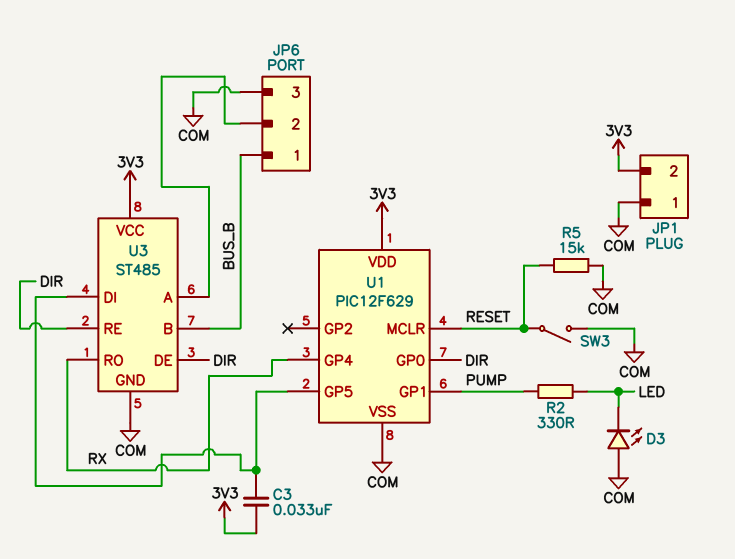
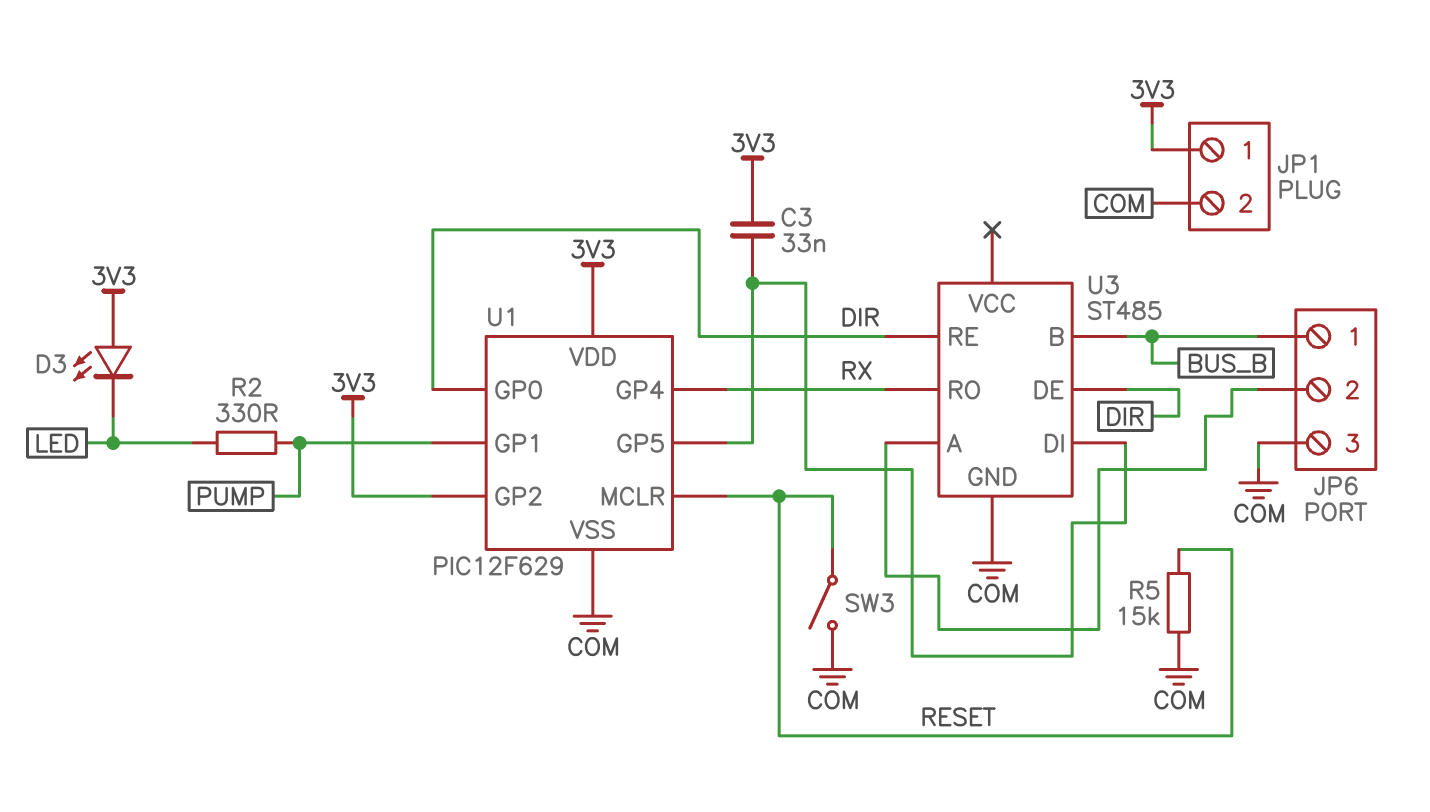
D3: LED (A COM, K LED) -> LED (A 3V3, K LED)
JP1 pin 1: COM -> 3V3
JP1 pin 2: 3V3 -> COM
U1 pin GP2: none -> 3V3
U3 pin VCC: 3V3 -> none

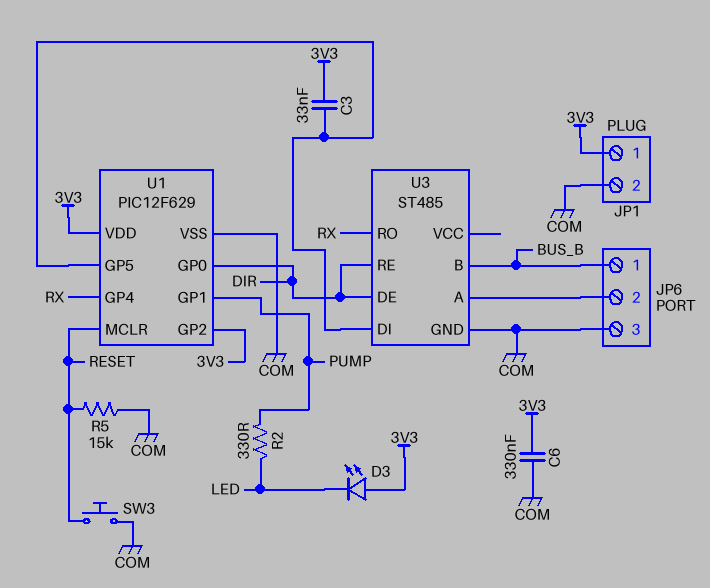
C6: none -> 330nF (3V3, COM)
SW3: switch (COM, RESET) -> button (COM, RESET)

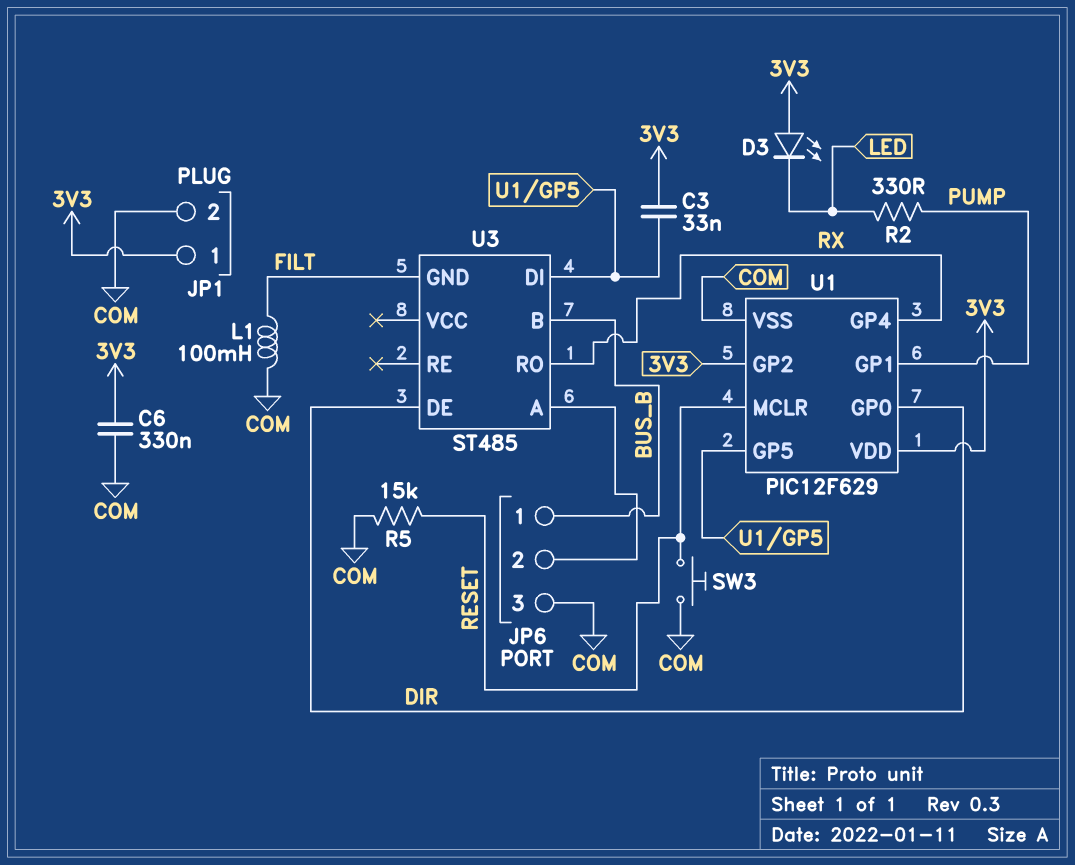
L1: none -> 100mH (COM, FILT)
U3 pin GND: COM -> FILT
U3 pin RE: DIR -> none

